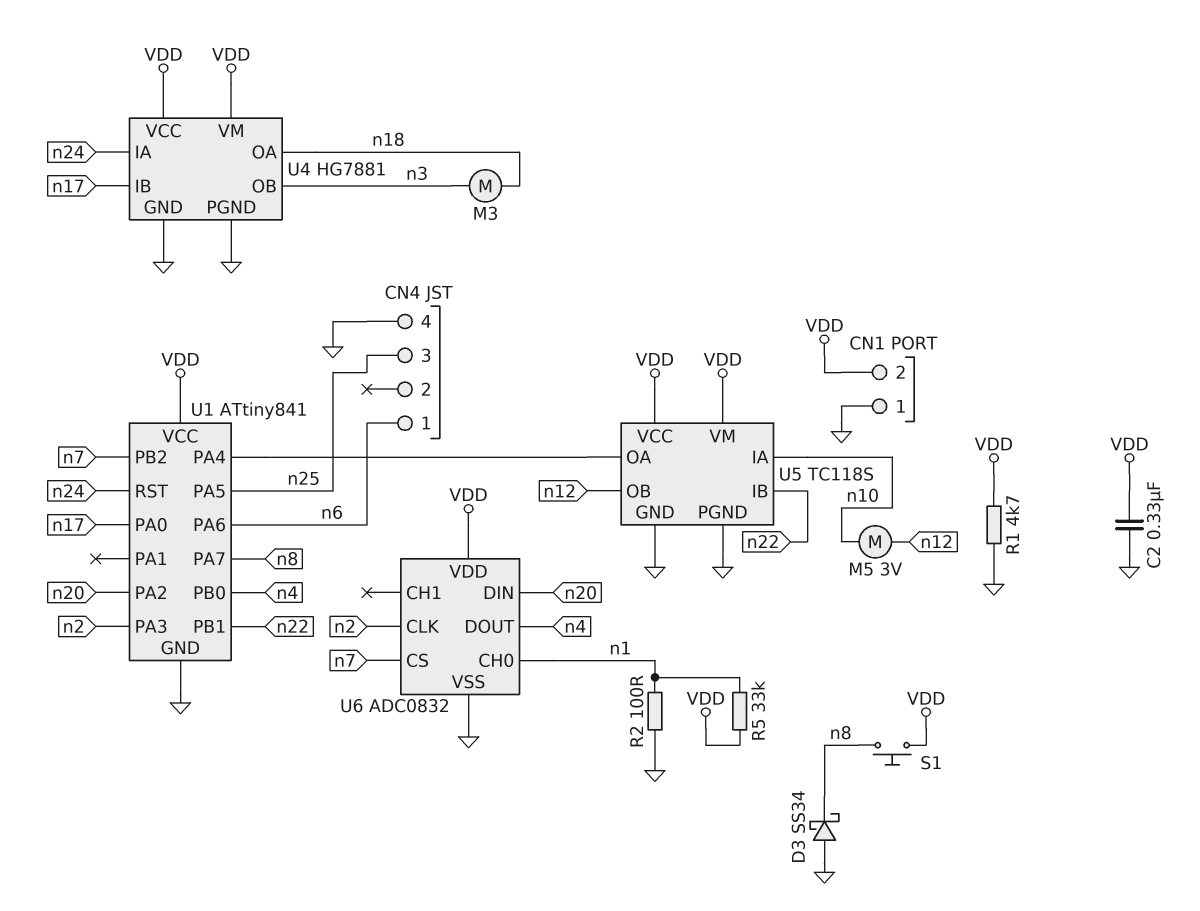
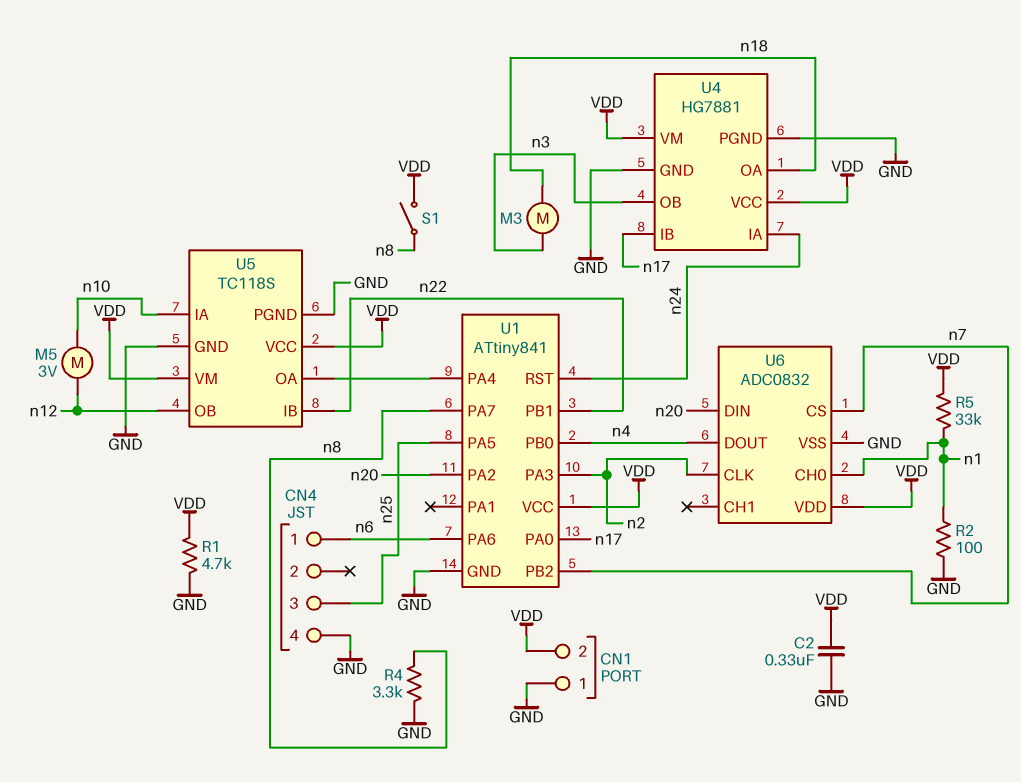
D3: schottky SS34 (A GND, K n8) -> none
R4: none -> 3.3k (GND, n8)
S1: button (VDD, n8) -> switch (VDD, n8)

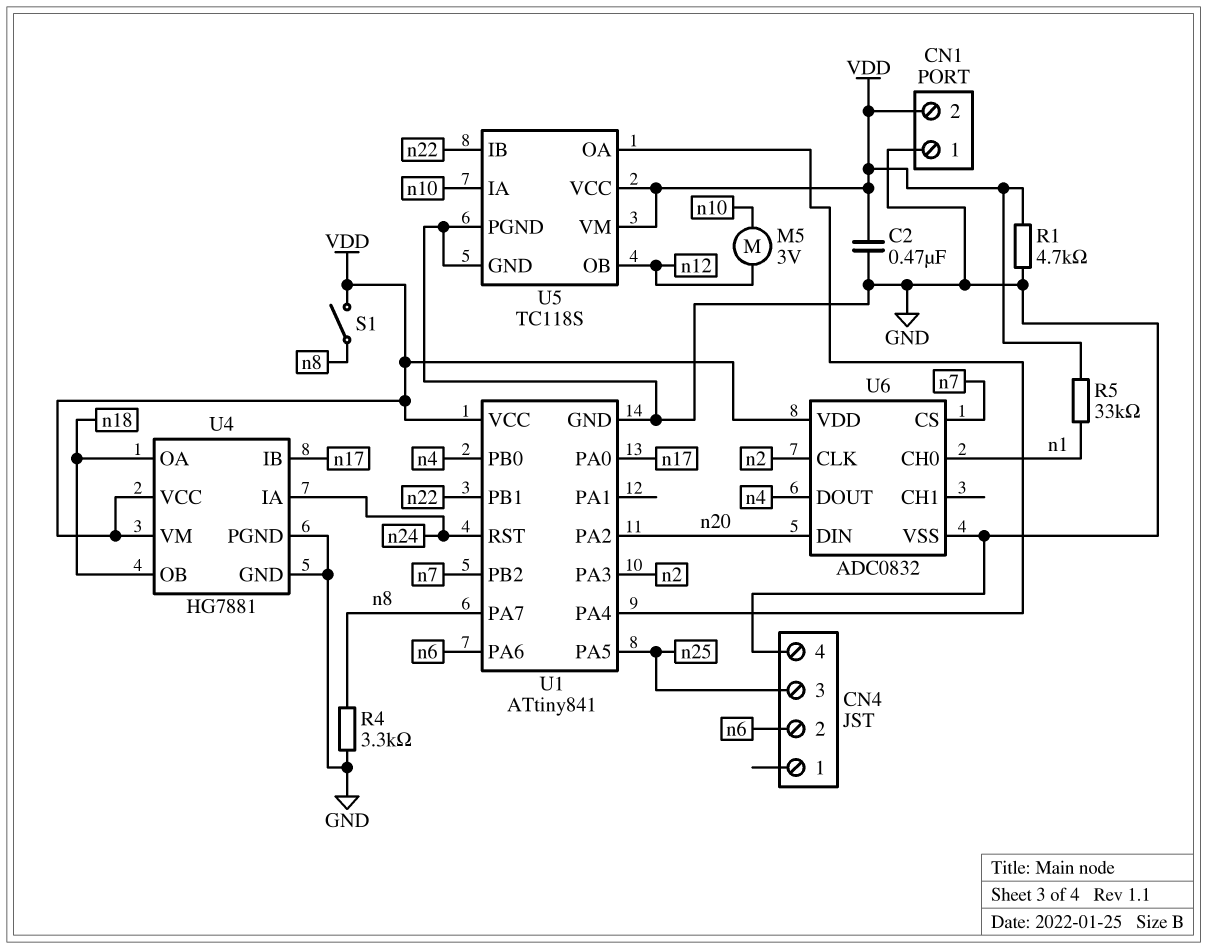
C2: 330nF (GND, VDD) -> 470nF (GND, VDD)
CN4 pin 1: n6 -> none
CN4 pin 2: none -> n6
M3: motor (n3, n18) -> none
R2: 100 (GND, n1) -> none
U4 pin OB: n3 -> n18

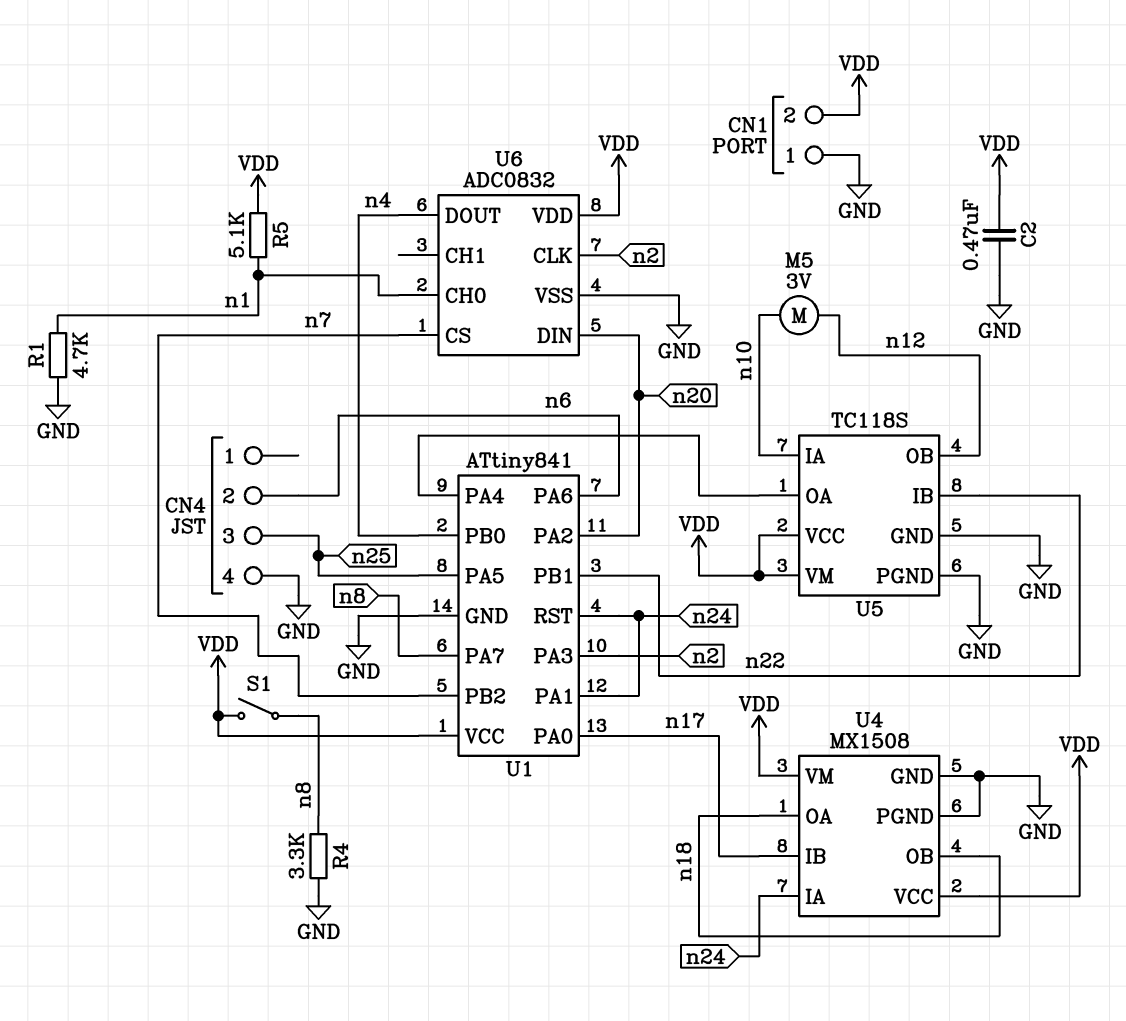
R1: 4.7k (GND, VDD) -> 4.7k (GND, n1)
R5: 33k (VDD, n1) -> 5.1k (VDD, n1)
U1 pin PA1: none -> n24
U4: HG7881 -> MX1508

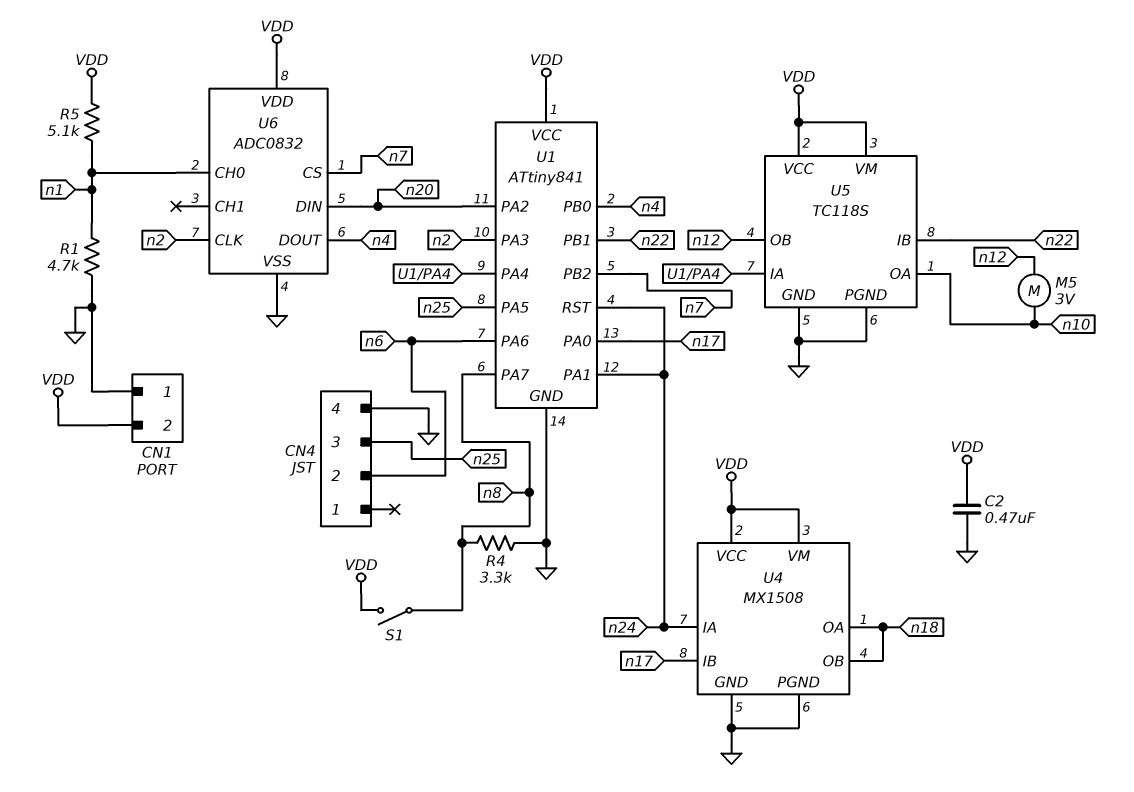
U5 pin IA: n10 -> U1/PA4
U5 pin OA: U1/PA4 -> n10

